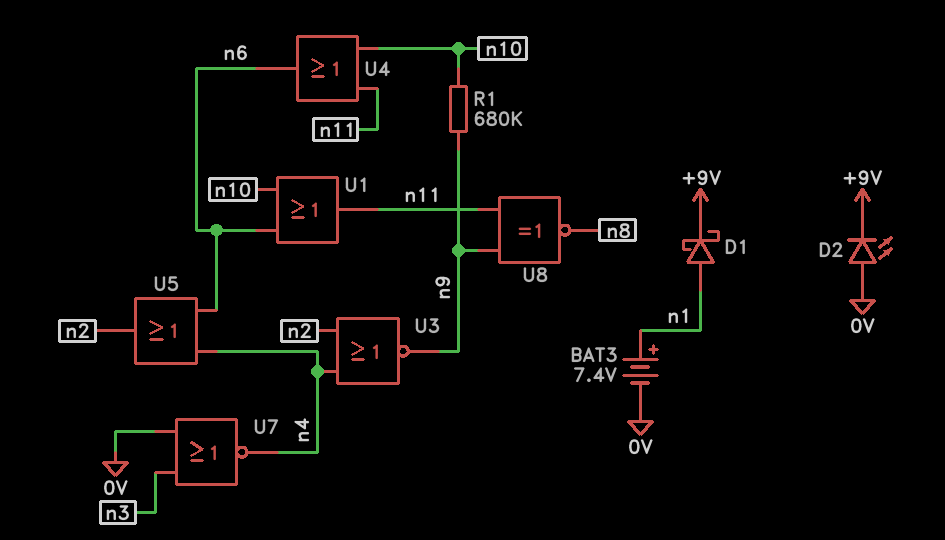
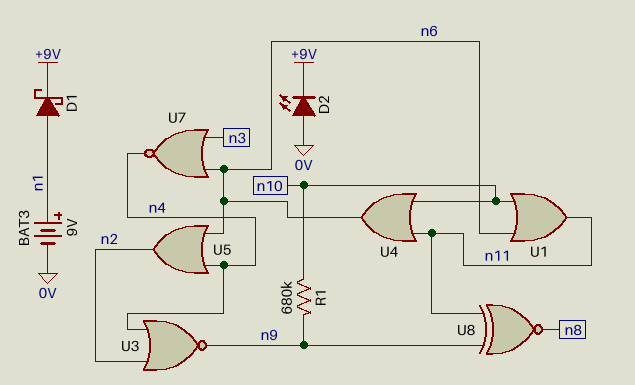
BAT3: 7.4V (plus n1, minus 0V) -> 9V (plus n1, minus 0V)
U7: NOR (in 0V, in n3, out n4) -> NOR (in n3, in n6, out n4)

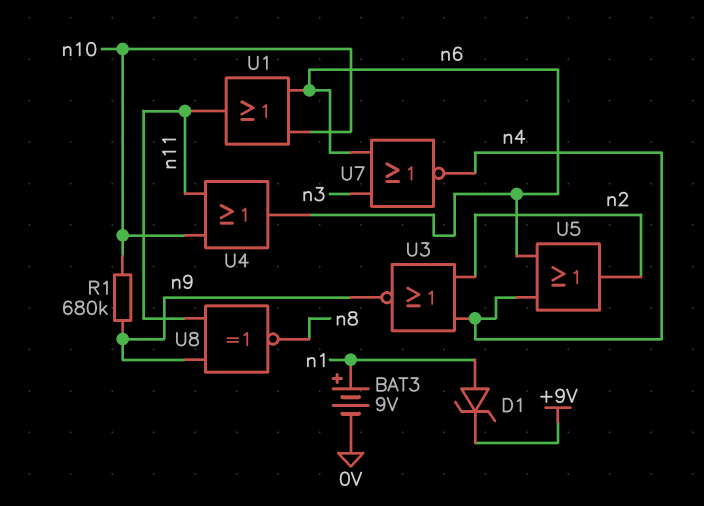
D1: schottky (A n1, K +9V) -> zener (A n1, K +9V)
D2: LED (A 0V, K +9V) -> none

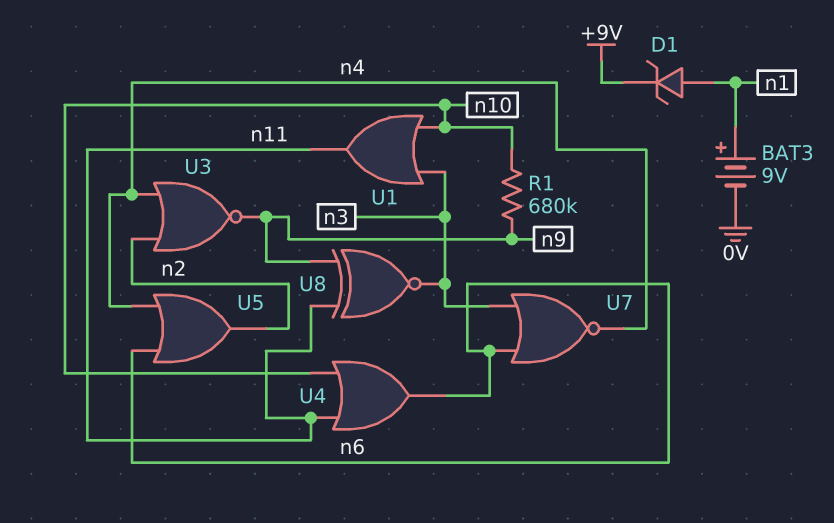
U1: OR (in n6, in n10, out n11) -> OR (in n3, in n10, out n11)
U8: XNOR (in n9, in n11, out n8) -> XNOR (in n9, in n11, out n3)

